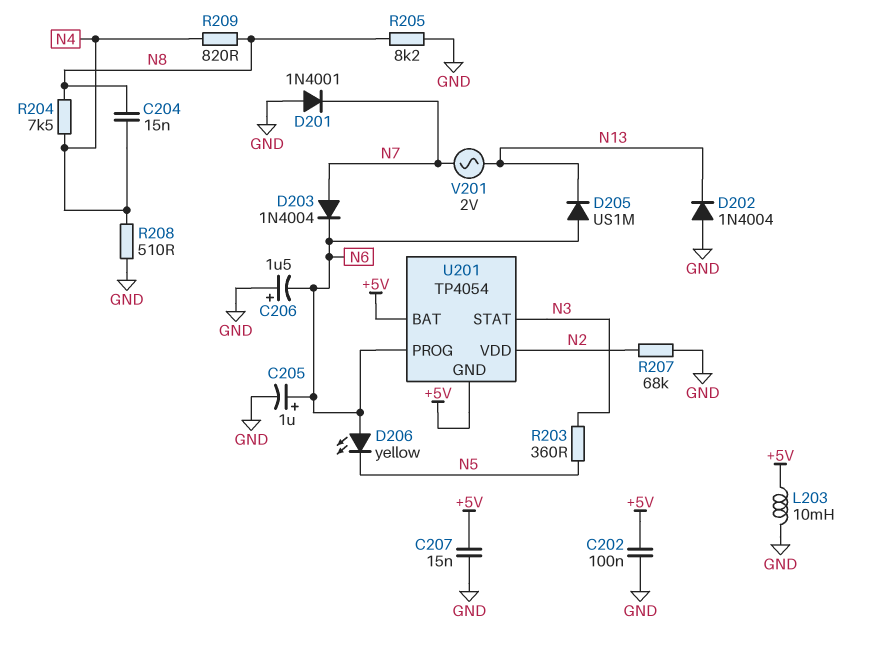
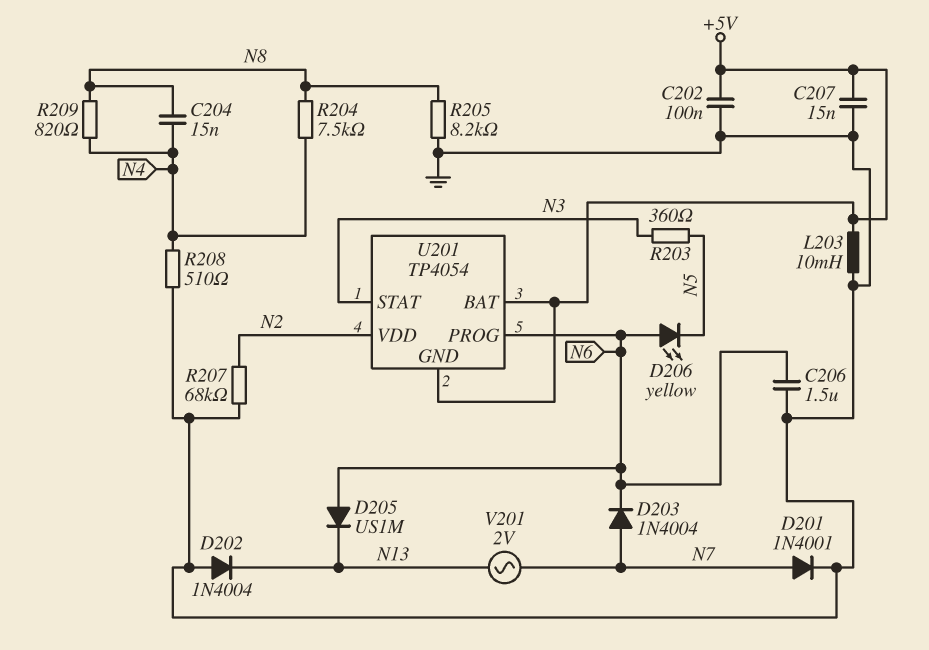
C205: 1uF (plus N6, minus GND) -> none
C206: 1.5uF (plus GND, minus N6) -> 1.5uF (GND, N6)
D201: diode 1N4001 (A GND, K N7) -> diode 1N4001 (A N7, K GND)

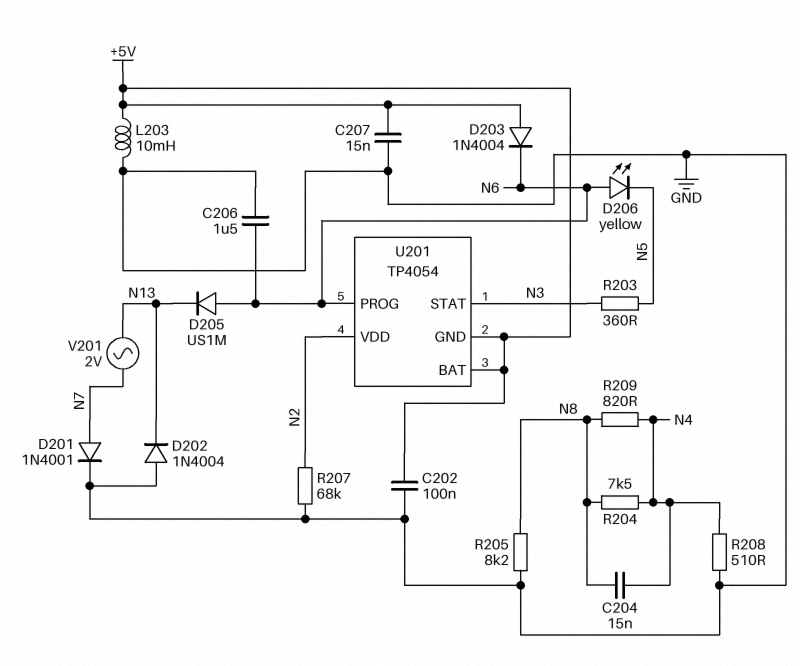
D203: diode 1N4004 (A N7, K N6) -> diode 1N4004 (A +5V, K N6)

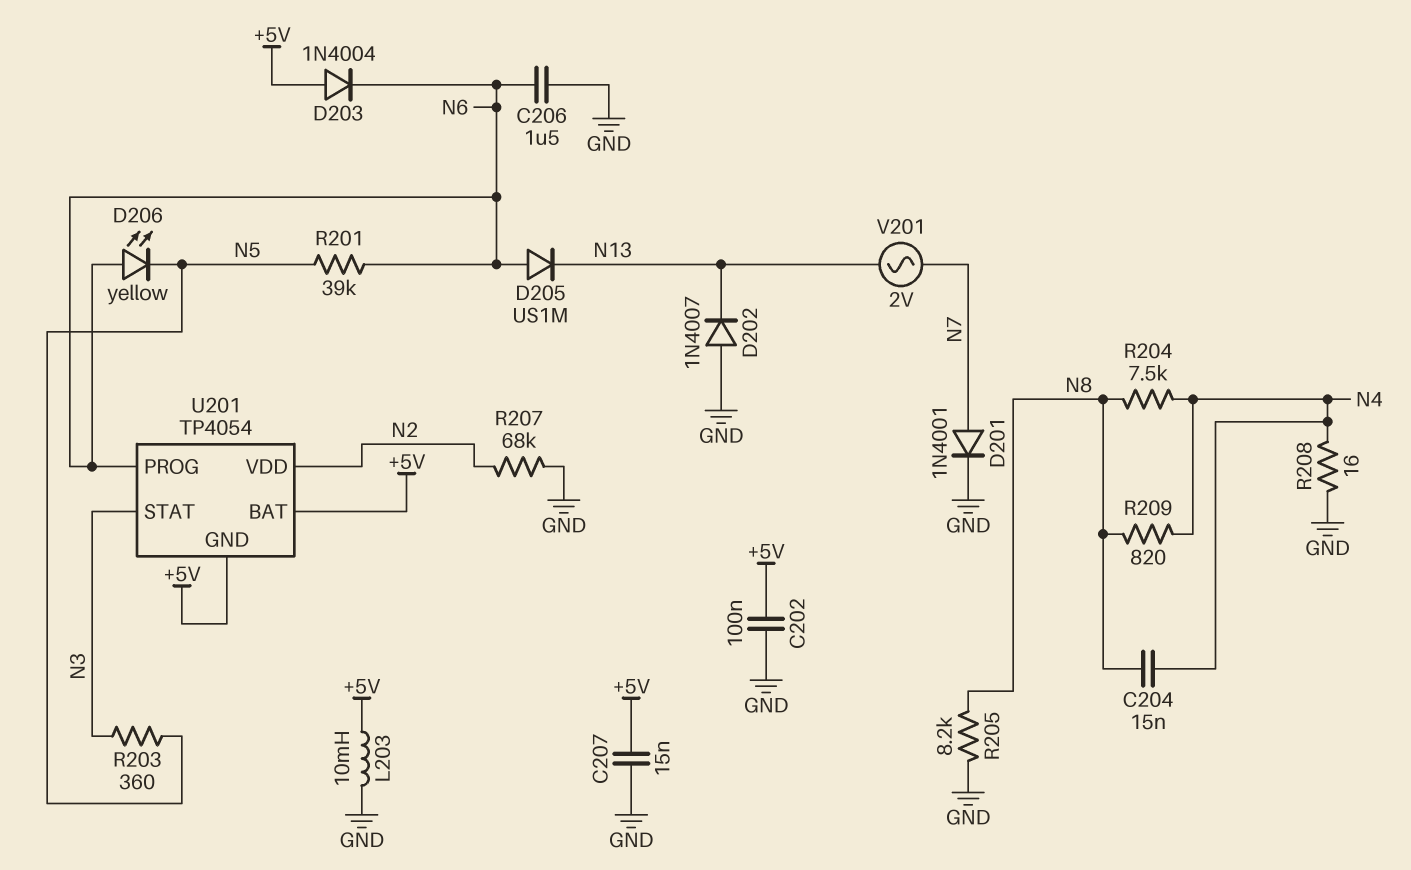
D202: diode 1N4004 (A GND, K N13) -> diode 1N4007 (A GND, K N13)
R201: none -> 39k (N5, N6)
R208: 510 (GND, N4) -> 16 (GND, N4)

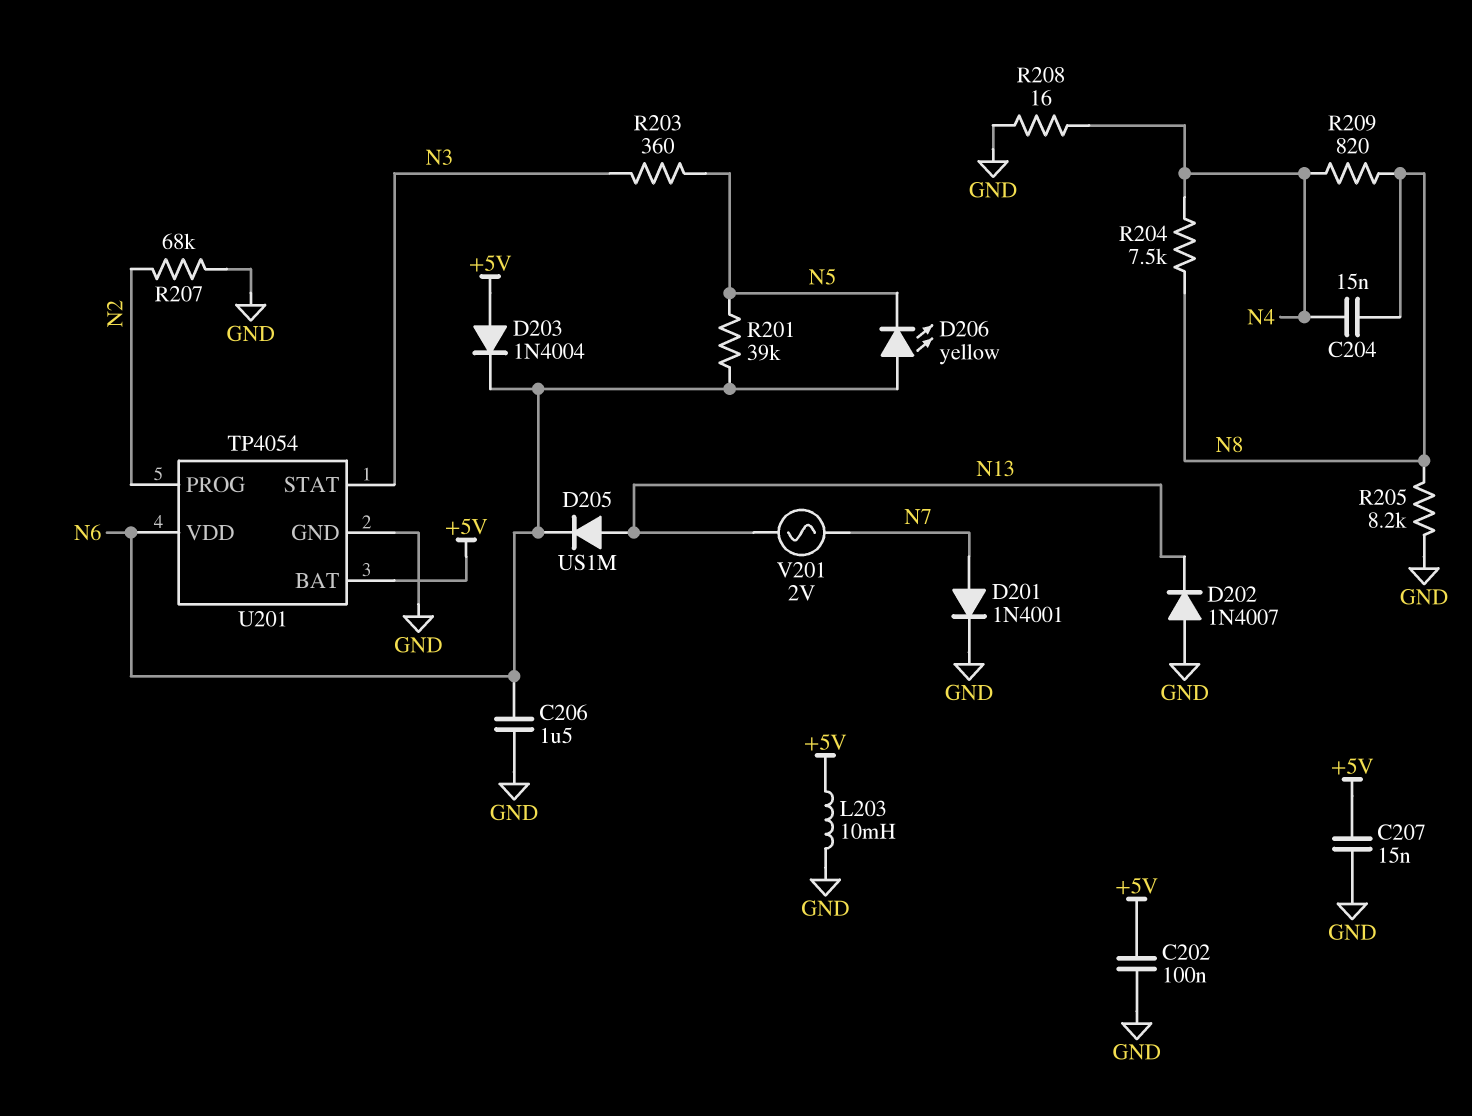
D205: diode US1M (A N6, K N13) -> diode US1M (A N13, K N6)
U201 pin GND: +5V -> GND
U201 pin PROG: N6 -> N2
U201 pin VDD: N2 -> N6

